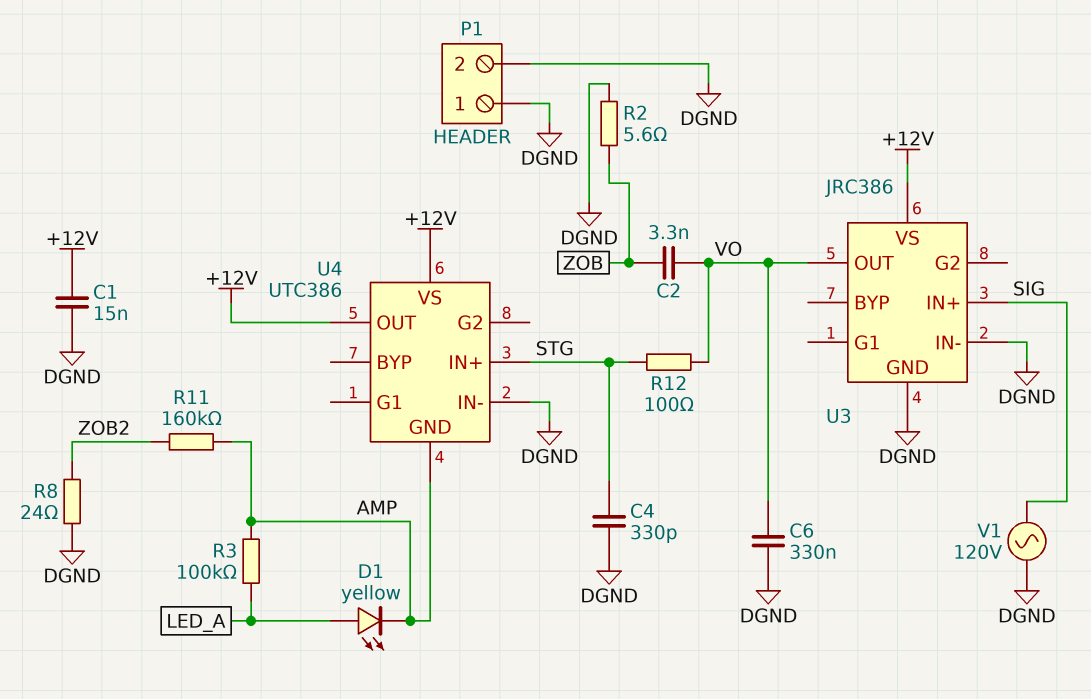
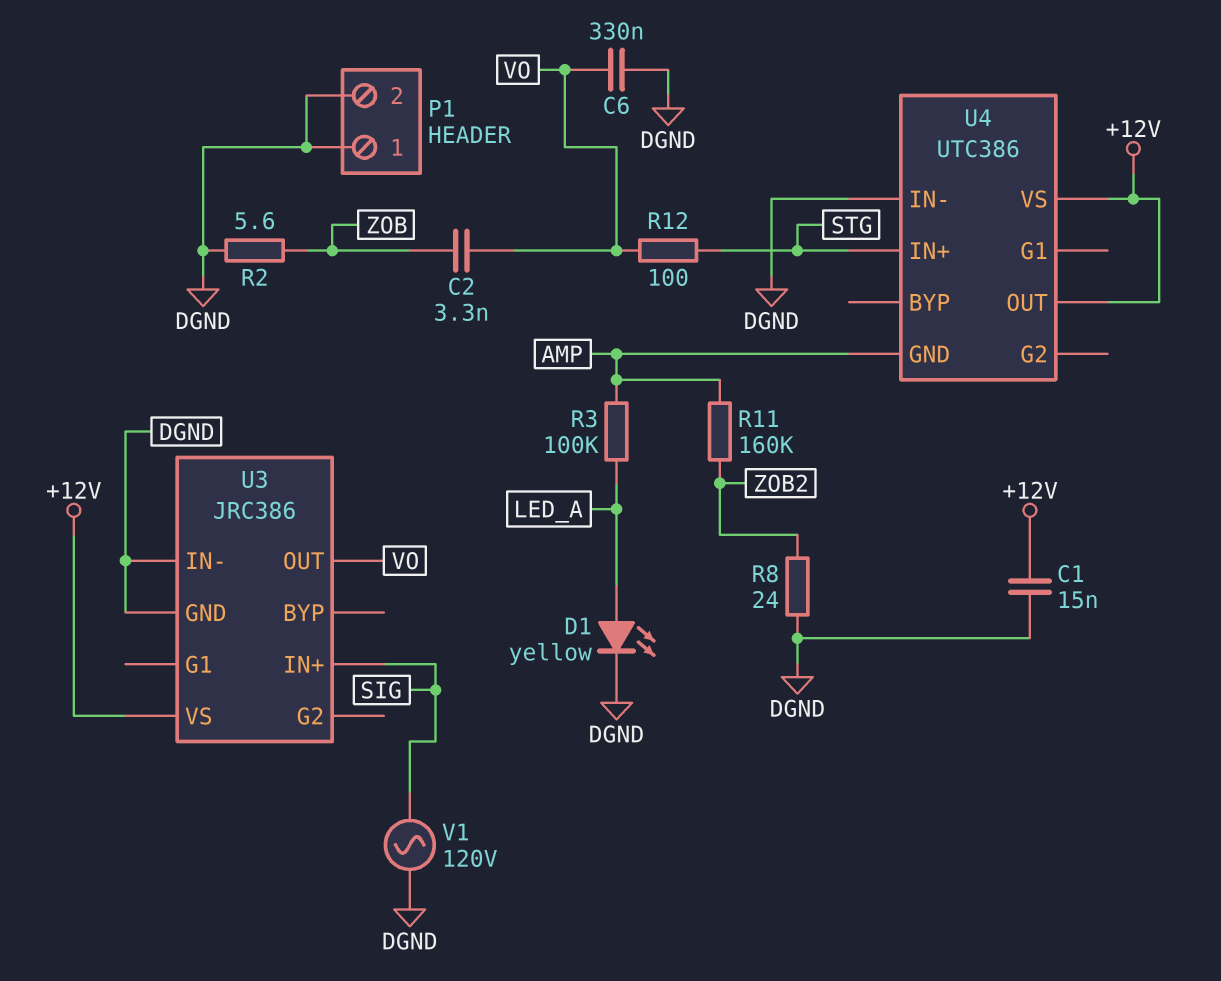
C4: 330pF (DGND, STG) -> none
D1: LED yellow (A LED_A, K AMP) -> LED yellow (A LED_A, K DGND)

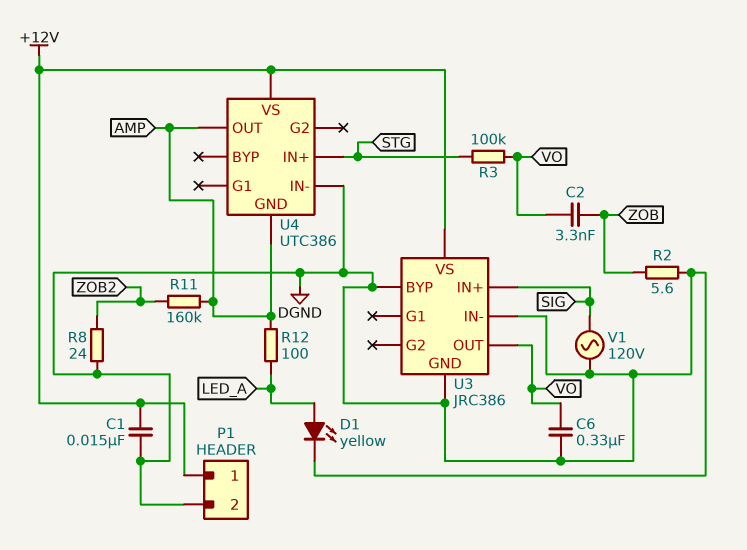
P1 pin 1: DGND -> +12V
R3: 100k (AMP, LED_A) -> 100k (STG, VO)
R12: 100 (STG, VO) -> 100 (AMP, LED_A)
U3 pin BYP: none -> DGND
U4 pin OUT: +12V -> AMP

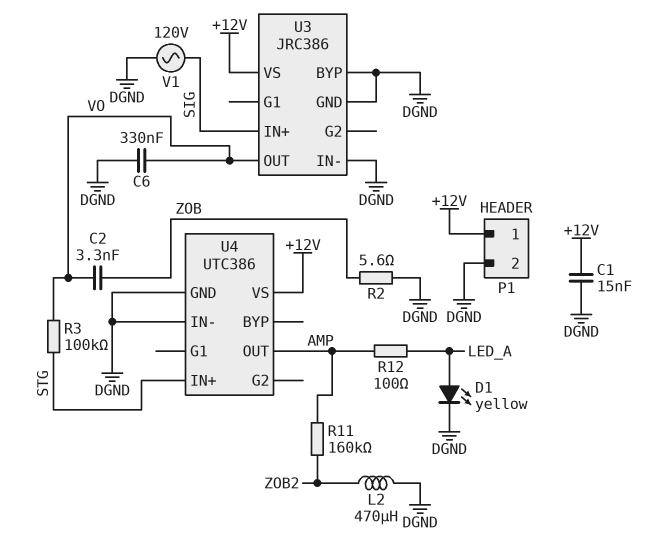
L2: none -> 470uH (DGND, ZOB2)
R8: 24 (DGND, ZOB2) -> none
U4 pin GND: AMP -> DGND

